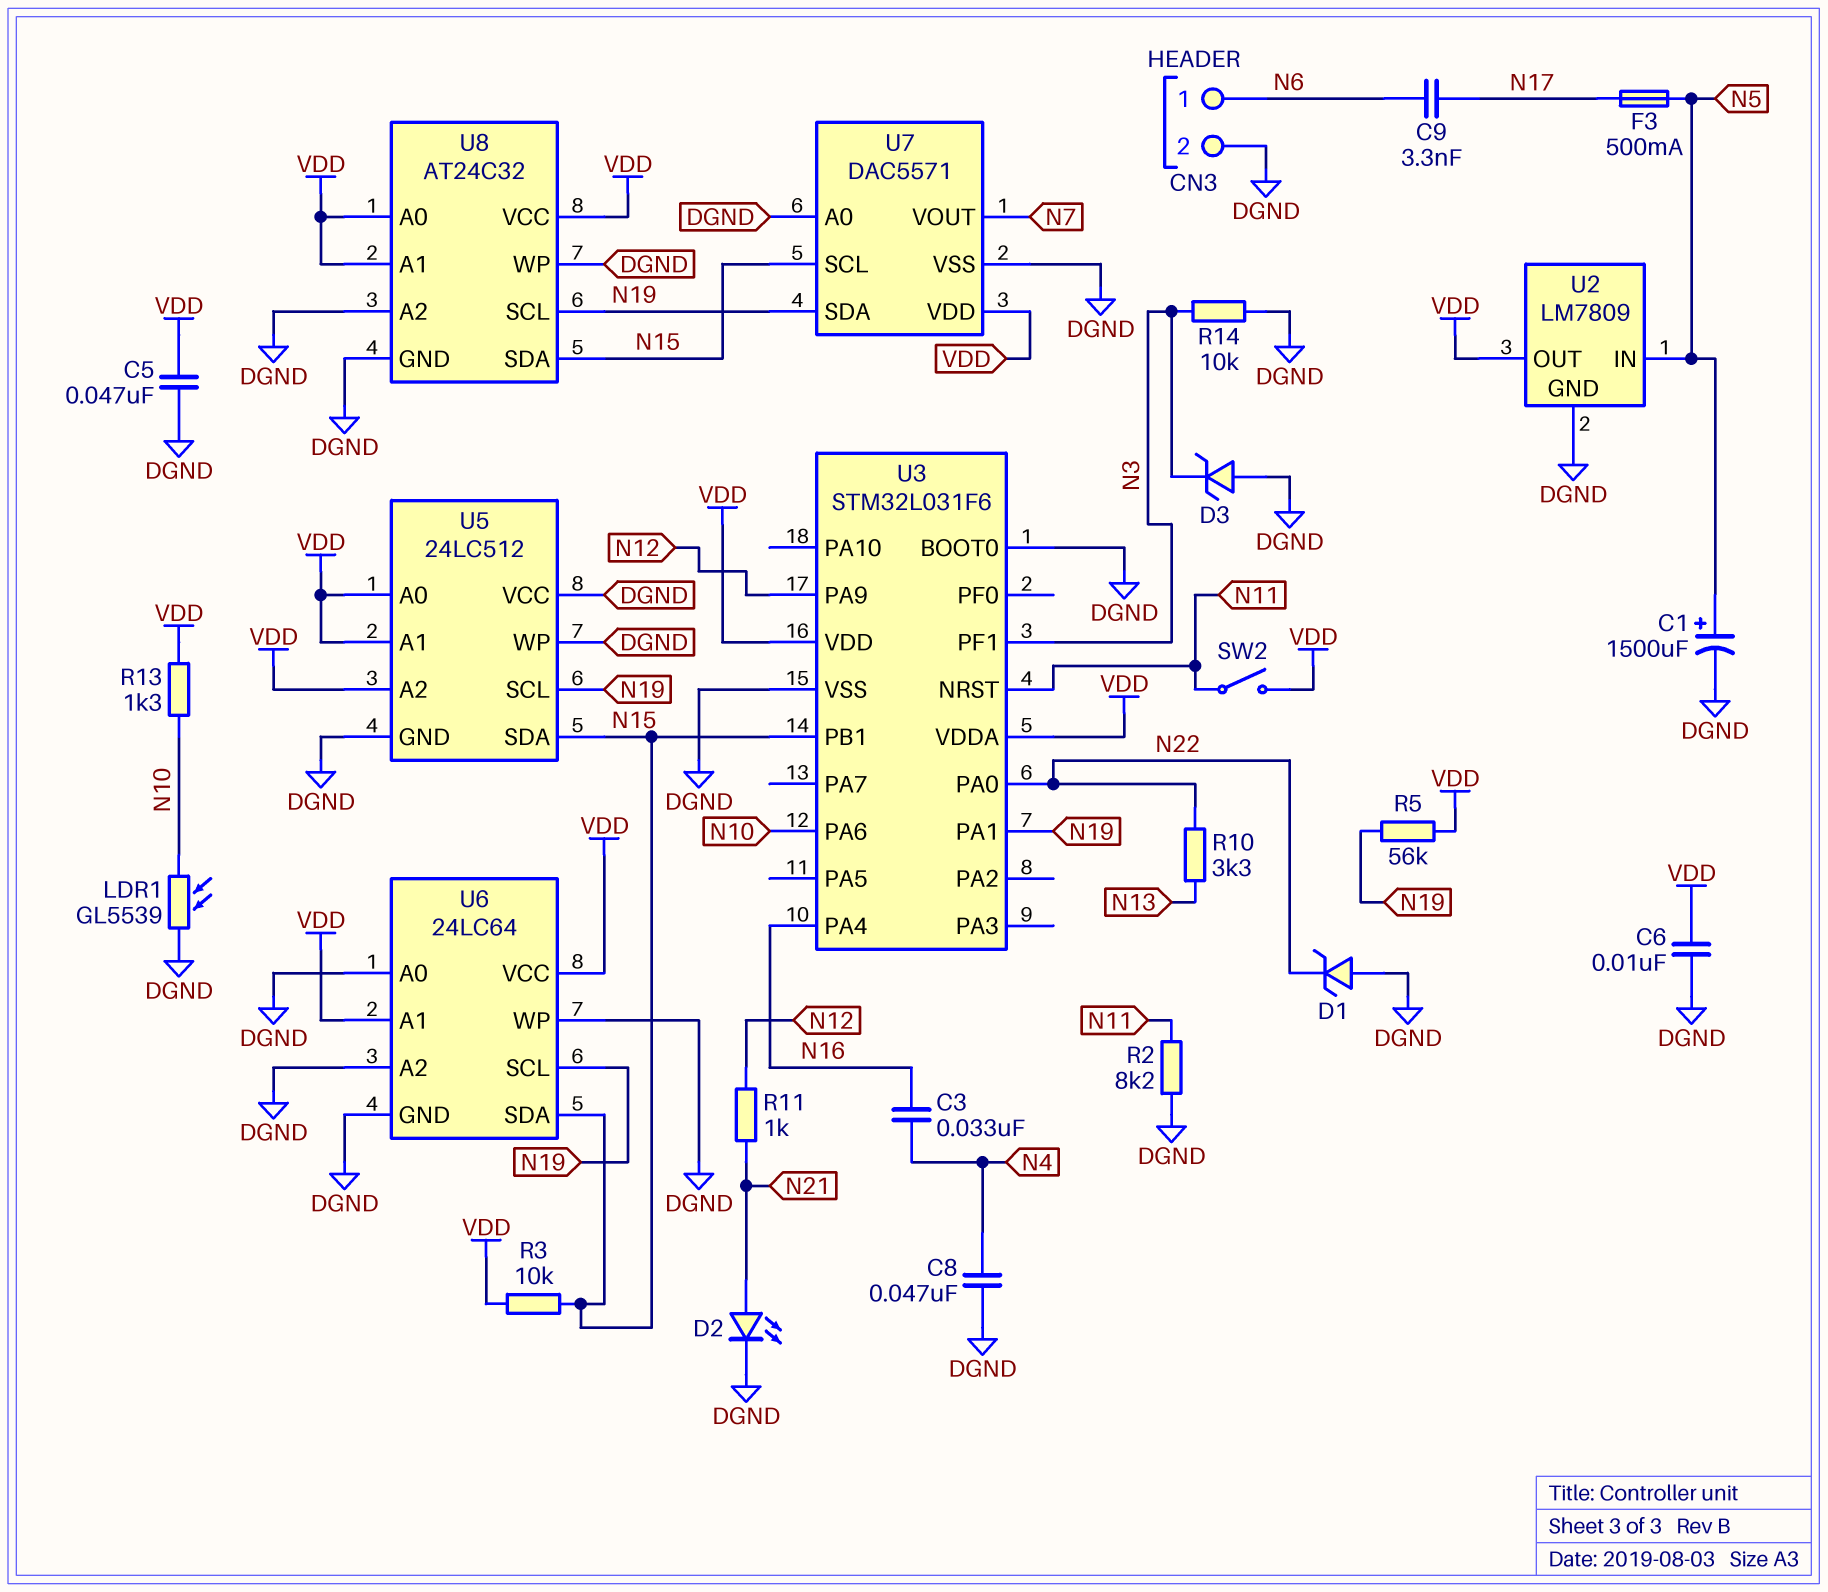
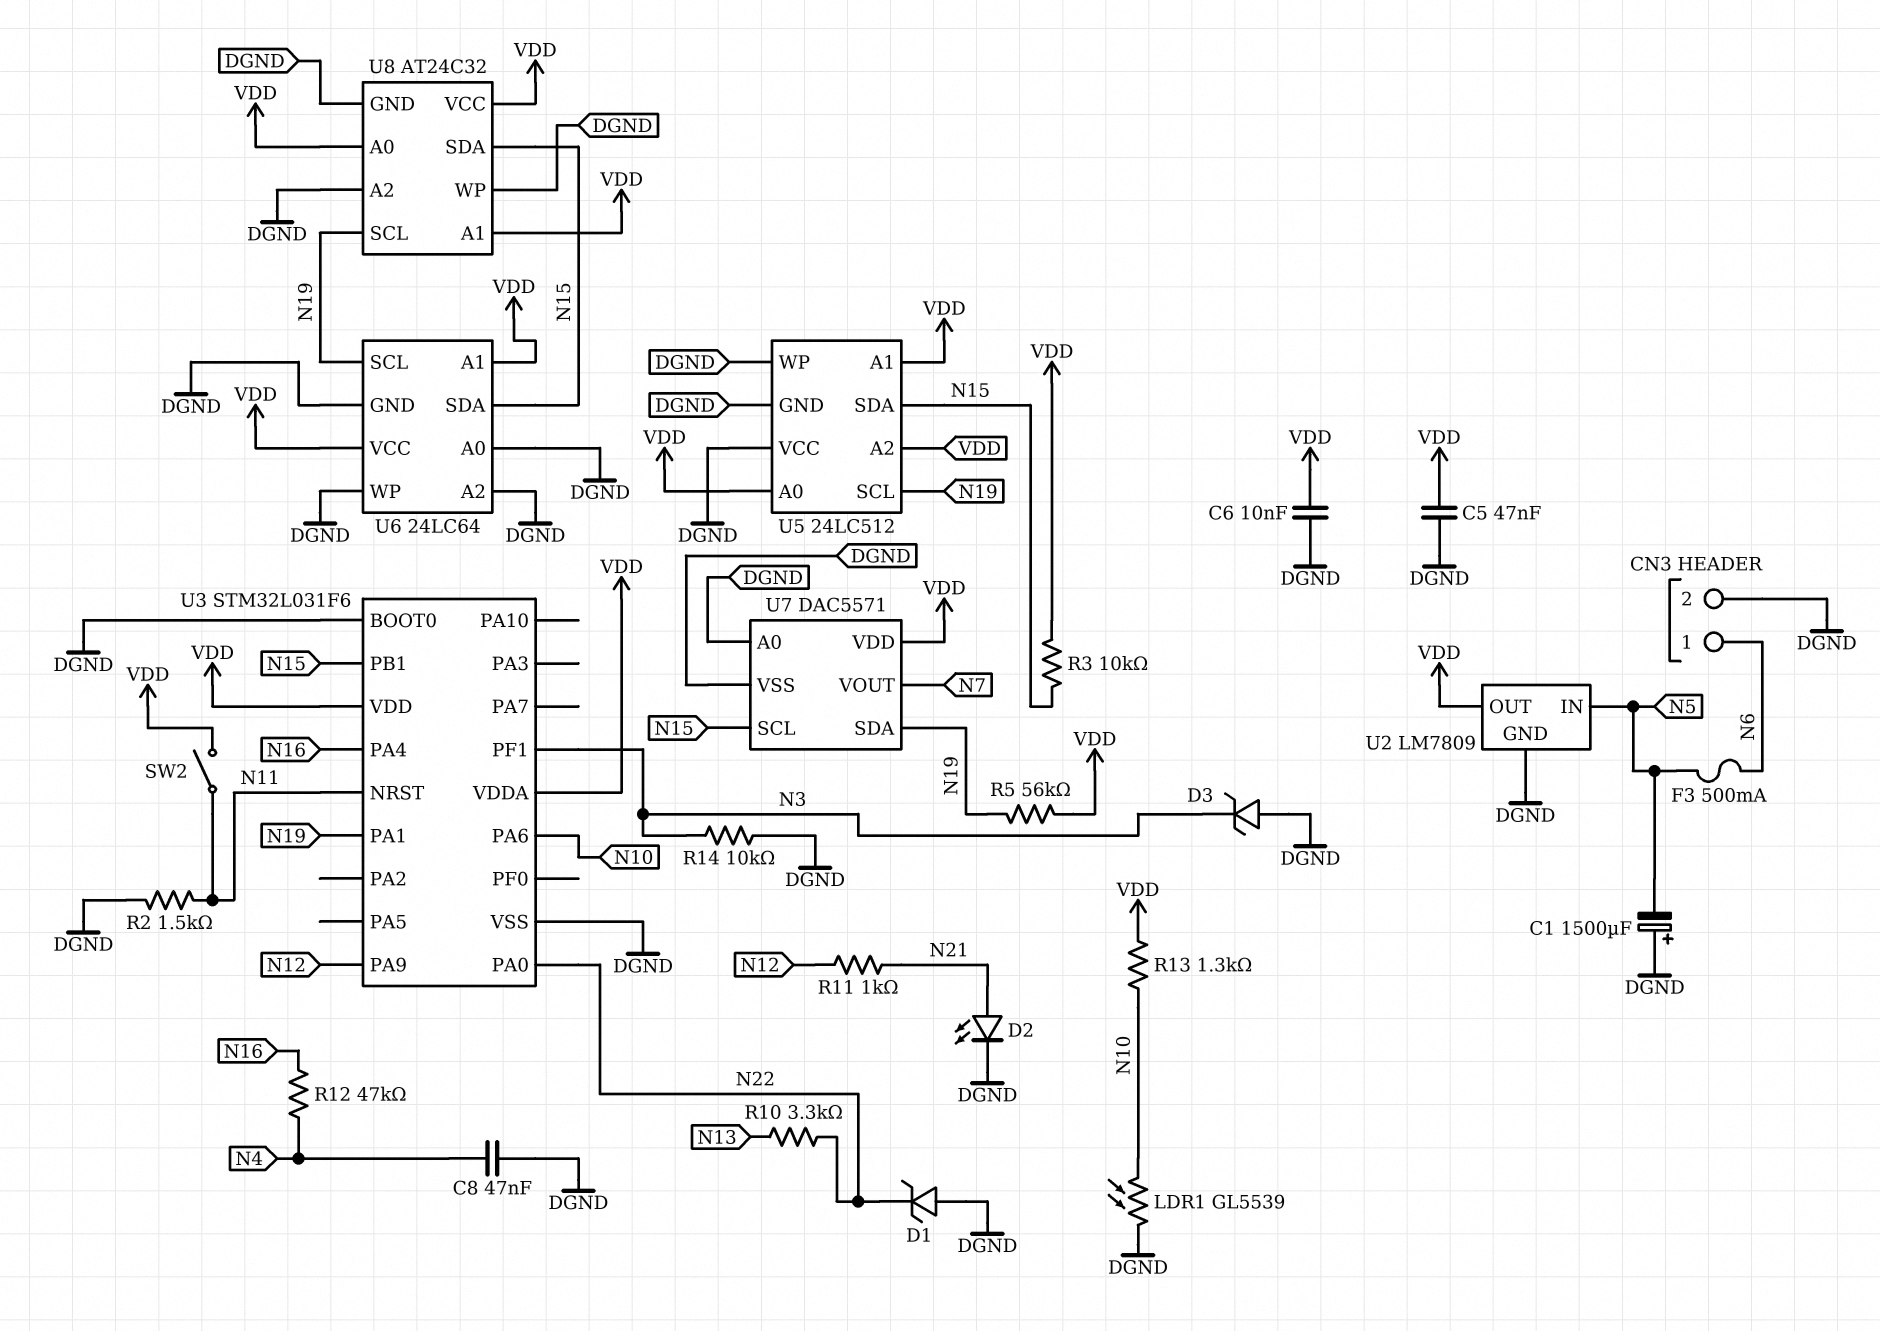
C1: 1500uF (plus N5, minus DGND) -> 1500uF (plus DGND, minus N5)
C3: 33nF (N4, N16) -> none
C9: 3.3nF (N6, N17) -> none
F3: 500mA (N5, N17) -> 500mA (N5, N6)
R2: 8.2k (DGND, N11) -> 1.5k (DGND, N11)
R12: none -> 47k (N4, N16)

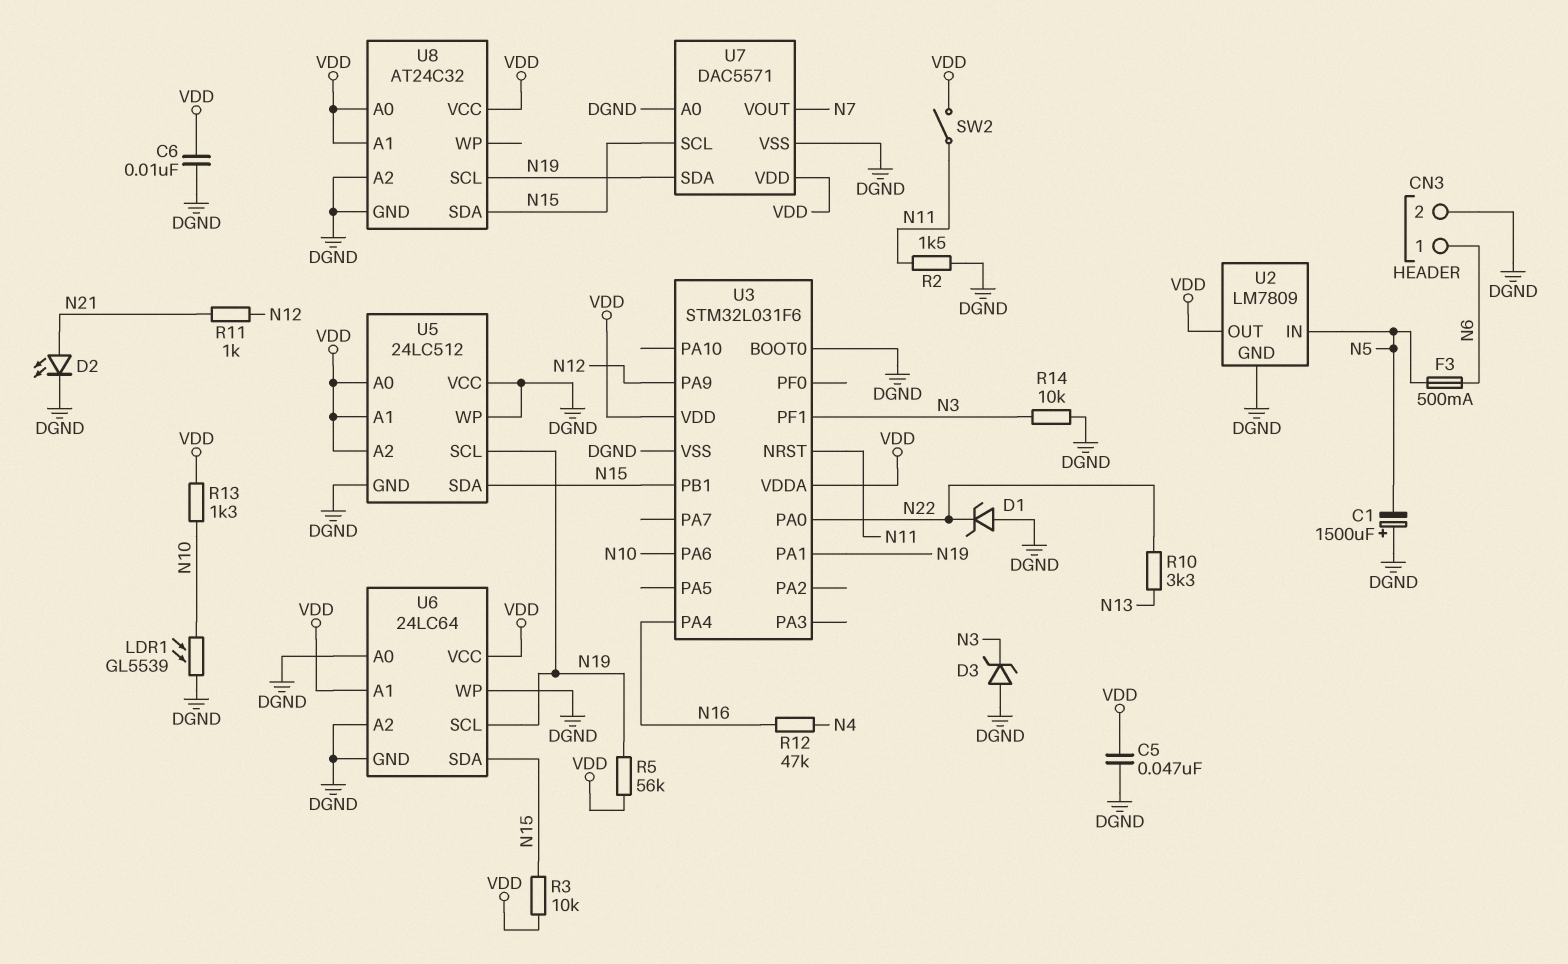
C8: 47nF (DGND, N4) -> none
U8 pin WP: DGND -> none

